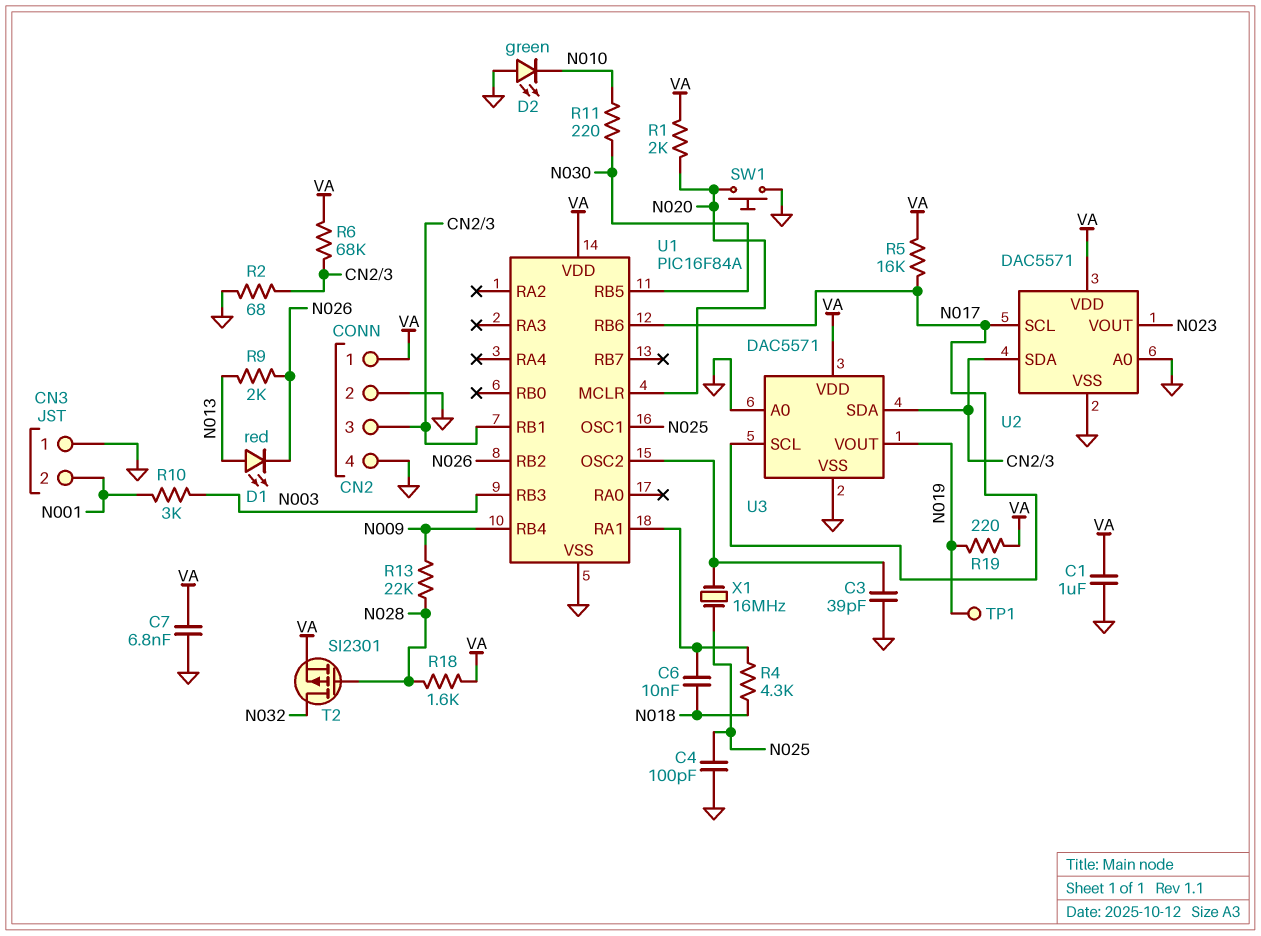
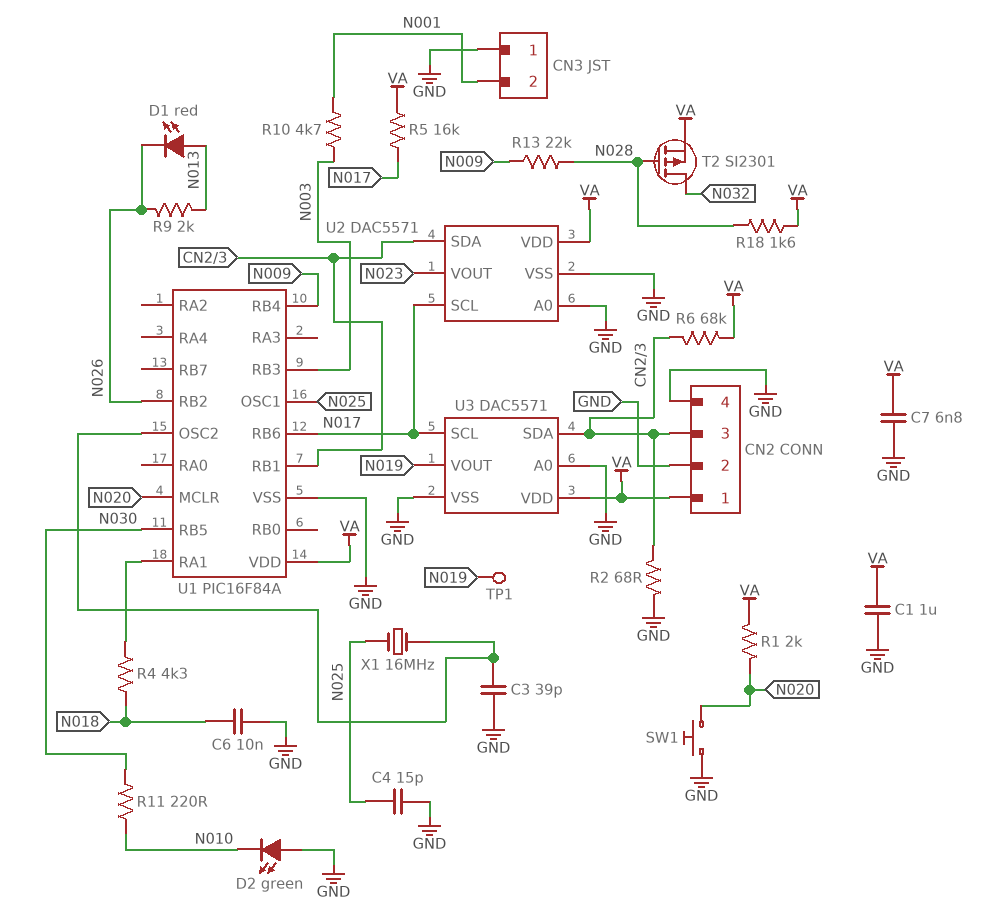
C4: 100pF (GND, N025) -> 15pF (GND, N025)
C6: 10nF (N018, U1/RA1) -> 10nF (GND, N018)
R10: 3k (N001, N003) -> 4.7k (N001, N003)
R19: 220 (N019, VA) -> none

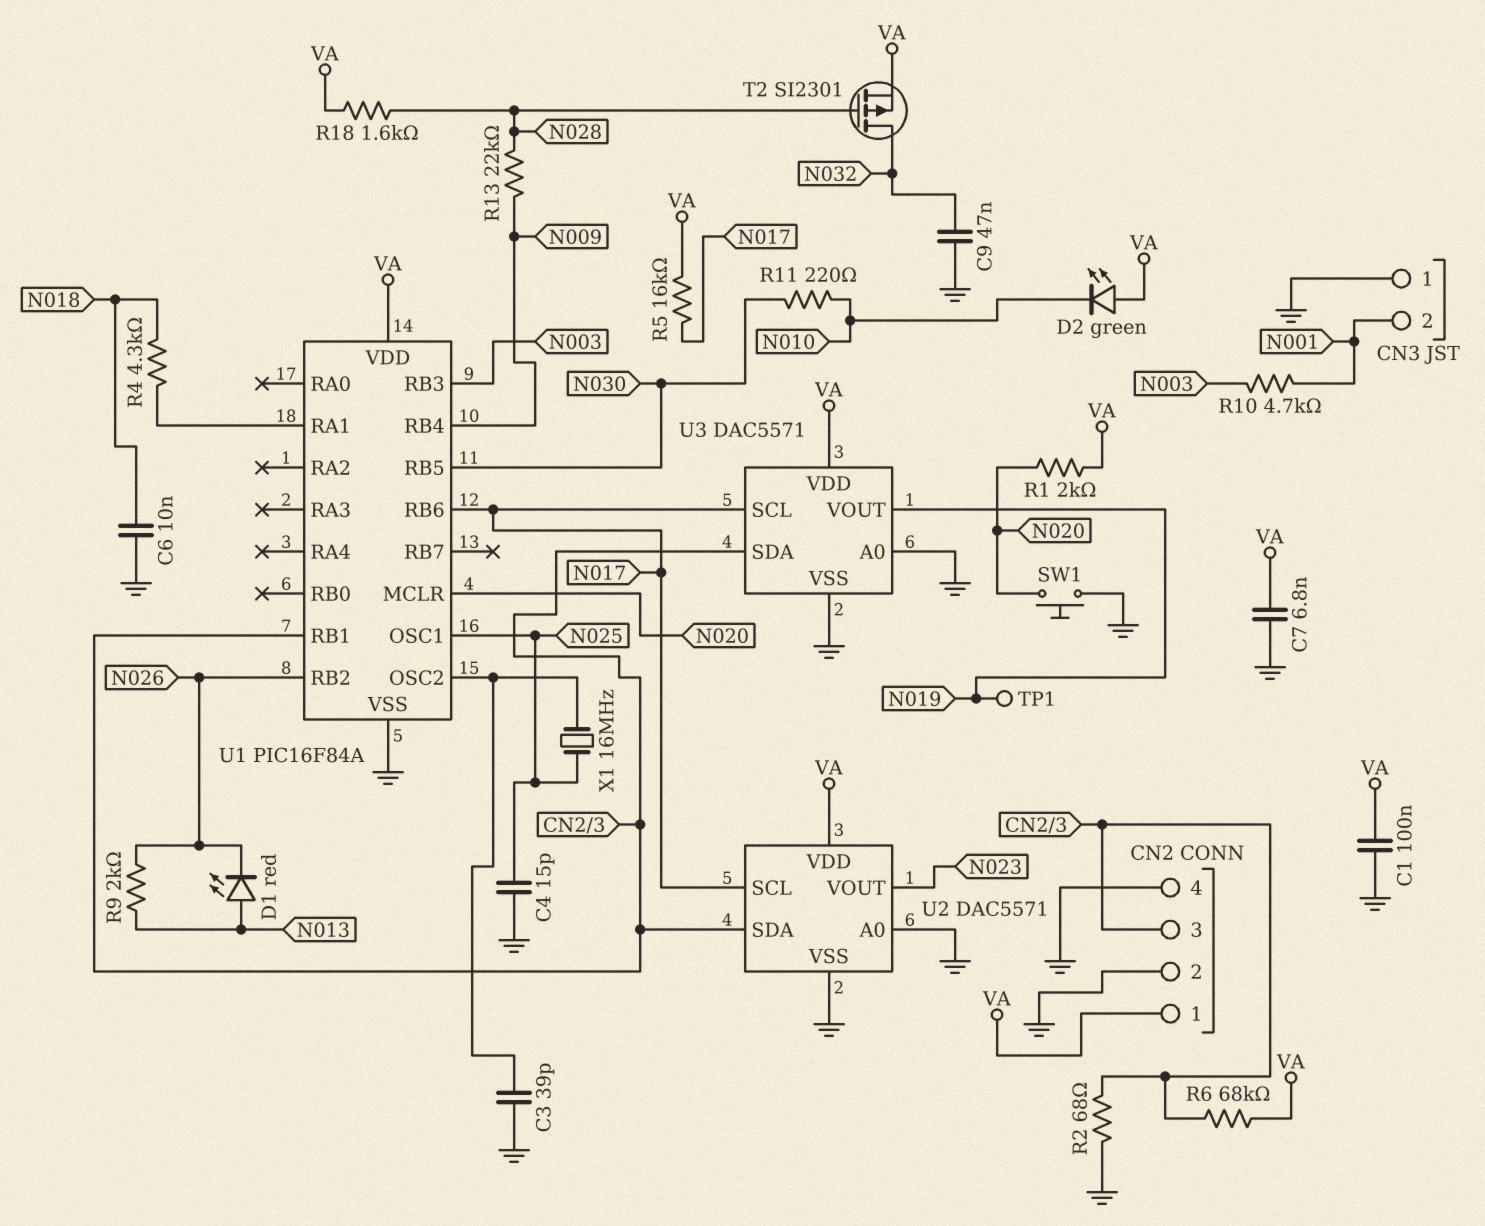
C1: 1uF (GND, VA) -> 100nF (GND, VA)
C9: none -> 47nF (GND, N032)
D2: LED green (A GND, K N010) -> LED green (A VA, K N010)

